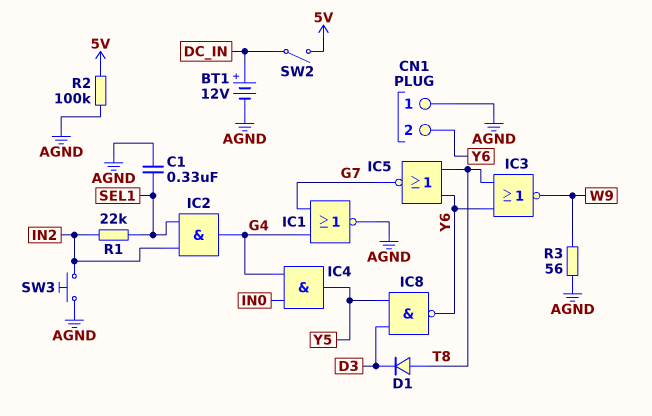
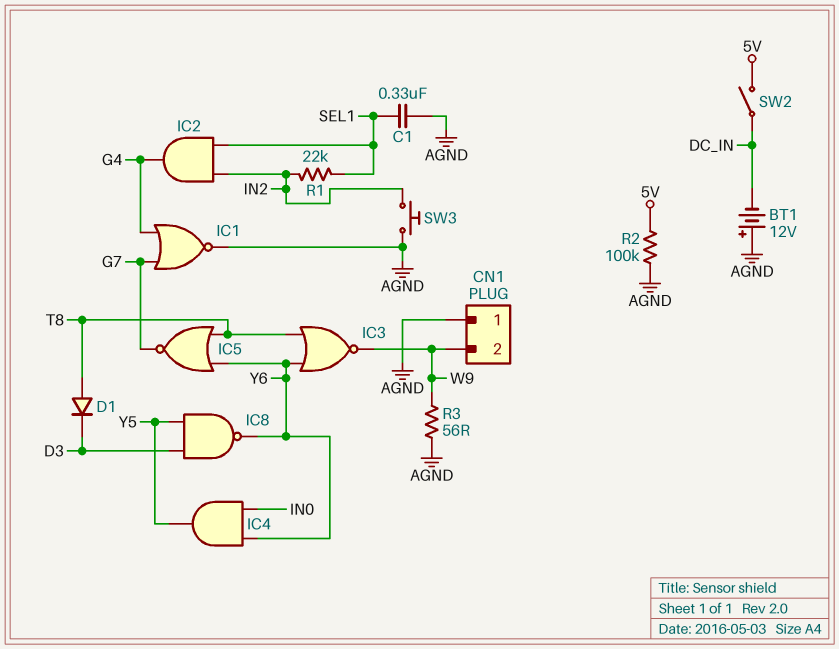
BT1: 12V (plus DC_IN, minus AGND) -> 12V (plus AGND, minus DC_IN)
CN1 pin 2: Y6 -> W9
IC4: AND (in G4, in IN0, out Y5) -> AND (in IN0, in Y6, out Y5)

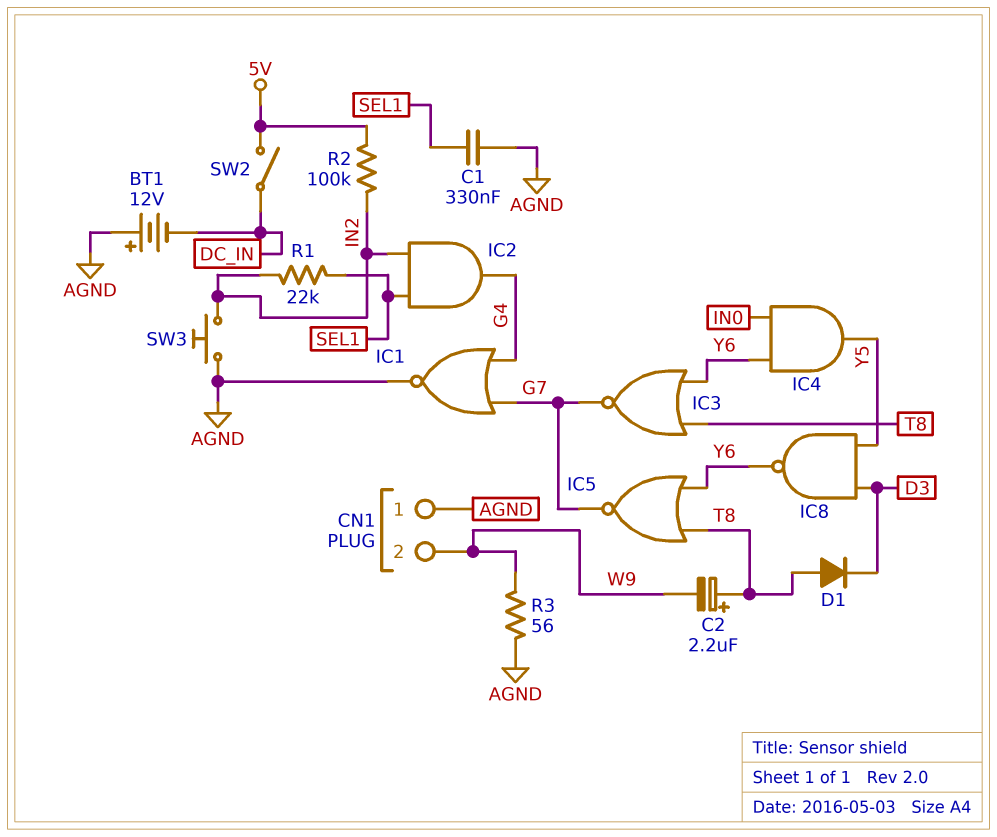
C2: none -> 2.2uF (plus T8, minus W9)
IC3: NOR (in T8, in Y6, out W9) -> NOR (in T8, in Y6, out G7)
R2: 100k (5V, AGND) -> 100k (5V, IN2)

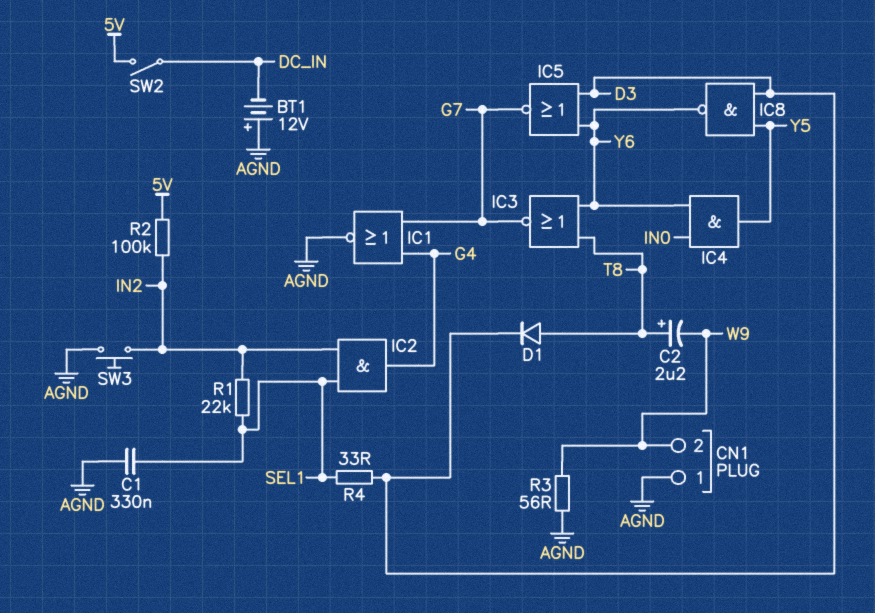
IC5: NOR (in T8, in Y6, out G7) -> NOR (in D3, in Y6, out G7)
R4: none -> 33 (D3, SEL1)

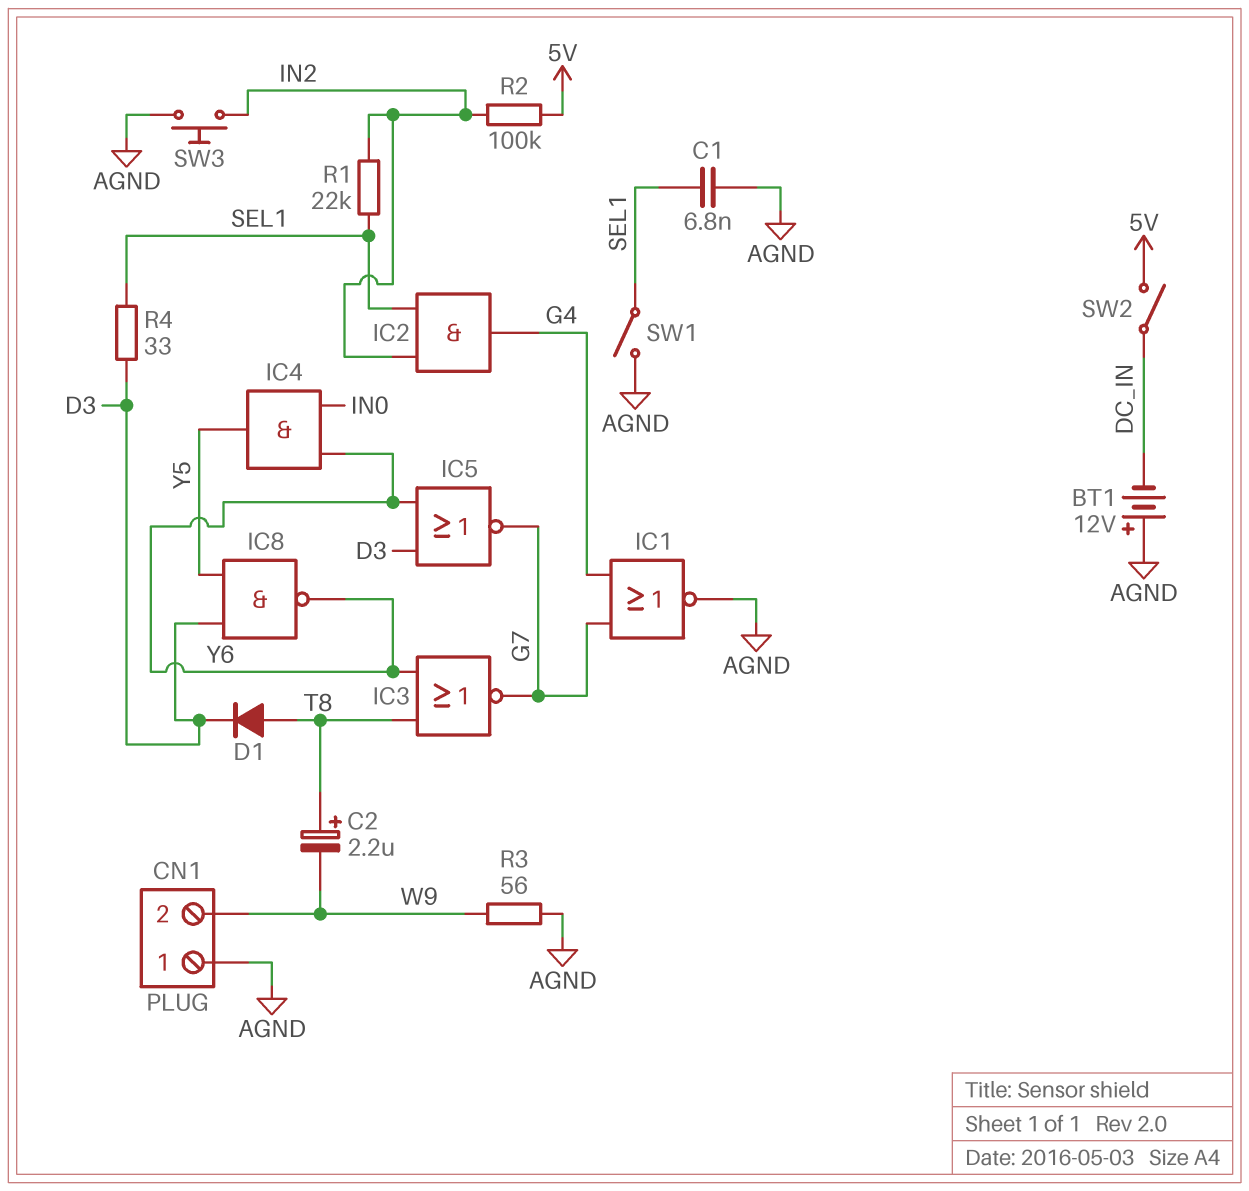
C1: 330nF (AGND, SEL1) -> 6.8nF (AGND, SEL1)
SW1: none -> switch (AGND, SEL1)

